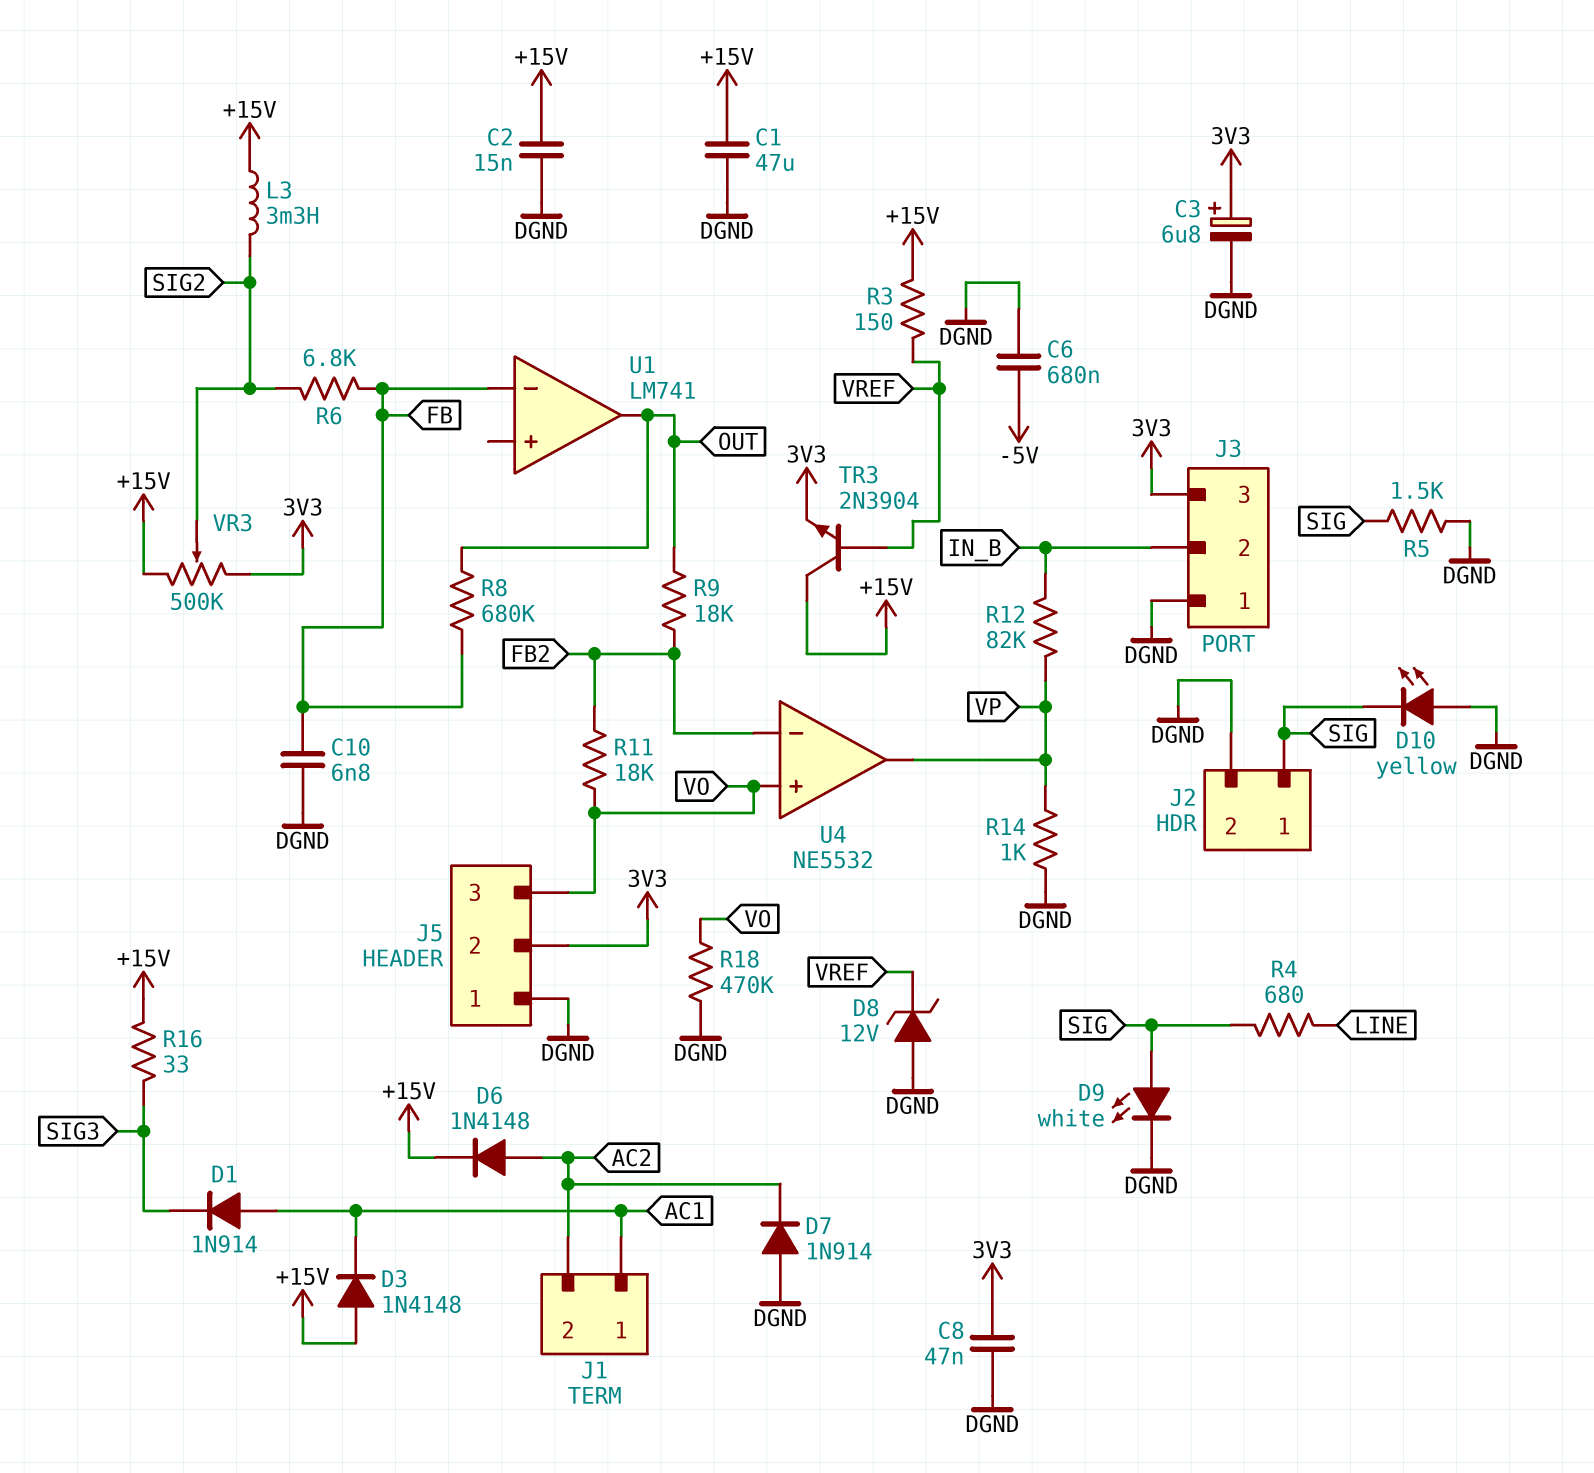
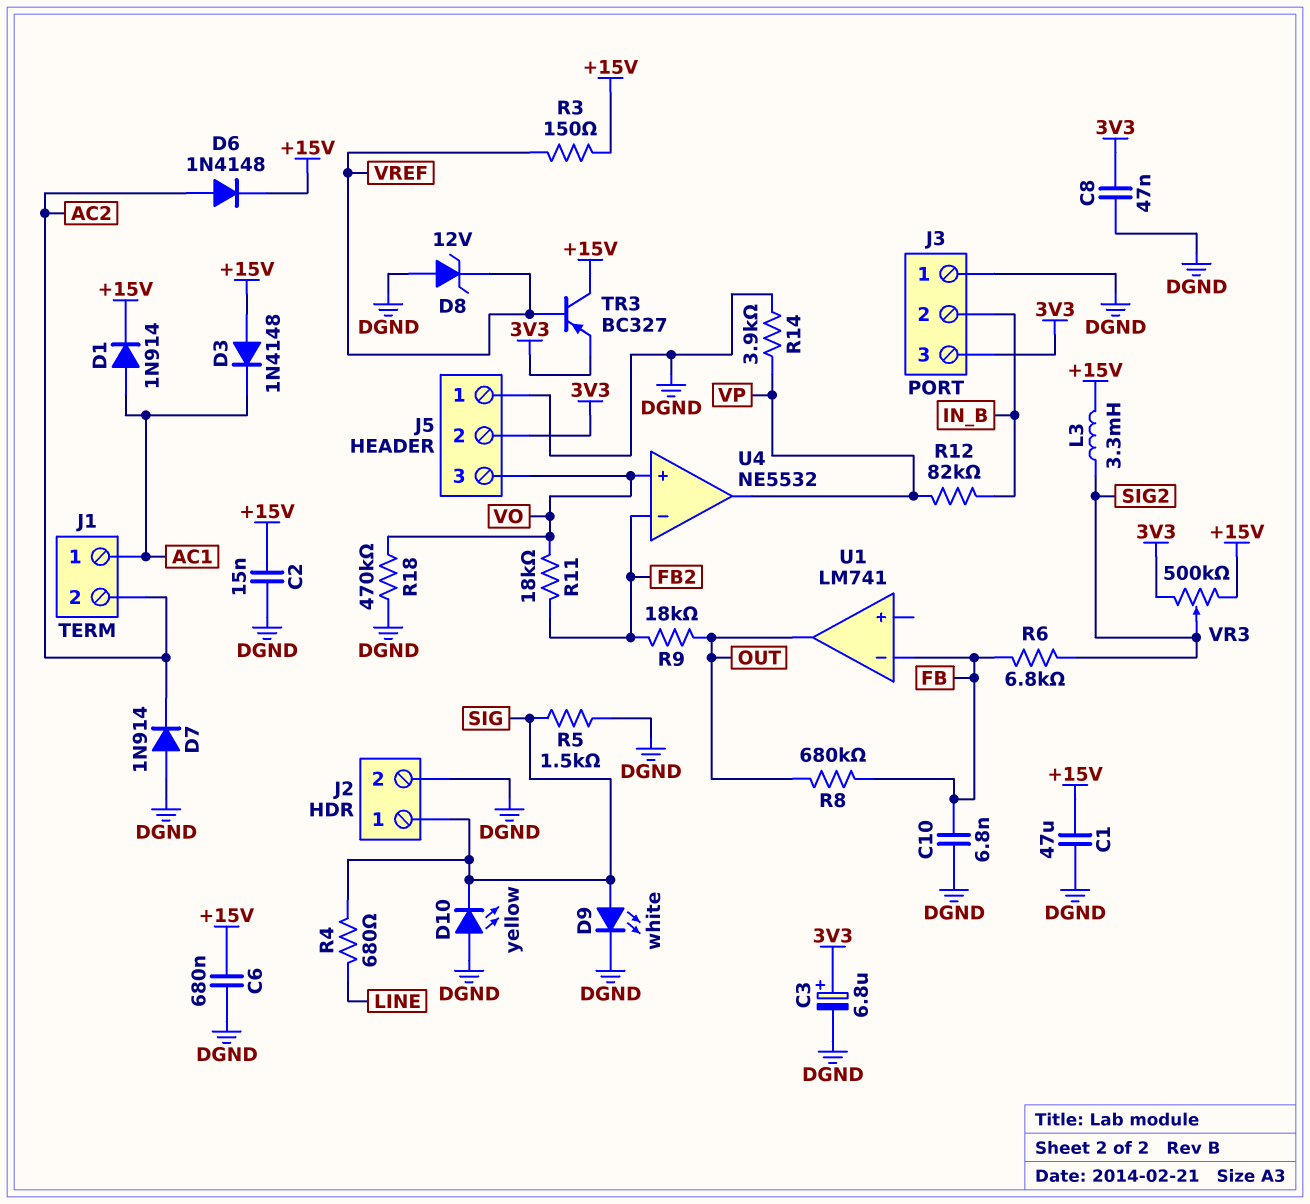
C6: 680nF (-5V, DGND) -> 680nF (+15V, DGND)
D1: diode 1N914 (A AC1, K SIG3) -> diode 1N914 (A AC1, K +15V)
R14: 1k (DGND, VP) -> 3.9k (DGND, VP)
R16: 33 (+15V, SIG3) -> none
TR3: NPN 2N3904 (B VREF, C +15V, E 3V3) -> PNP BC327 (B VREF, C +15V, E 3V3)

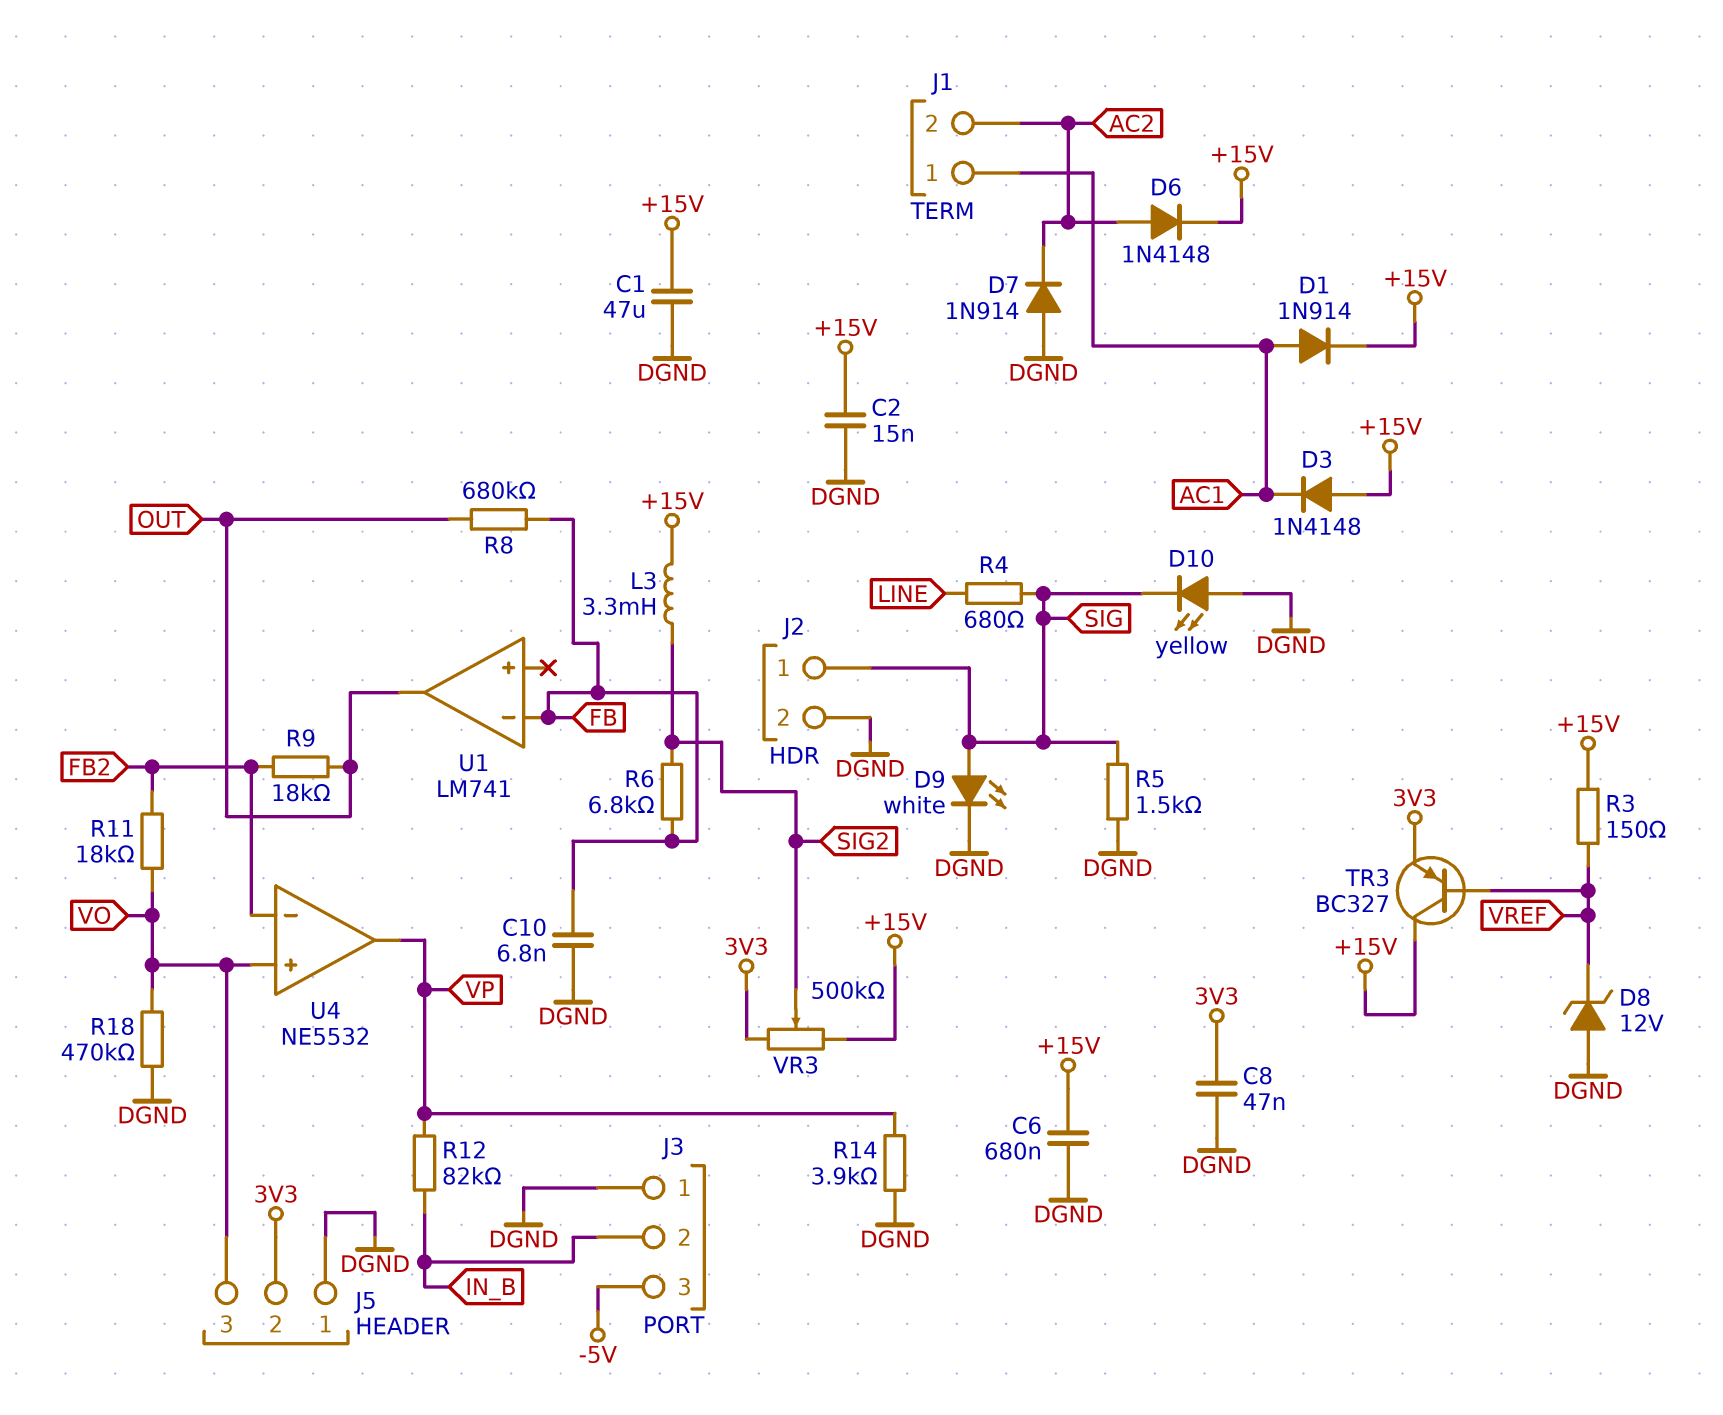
C3: 6.8uF (plus 3V3, minus DGND) -> none
J3 pin 3: 3V3 -> -5V

